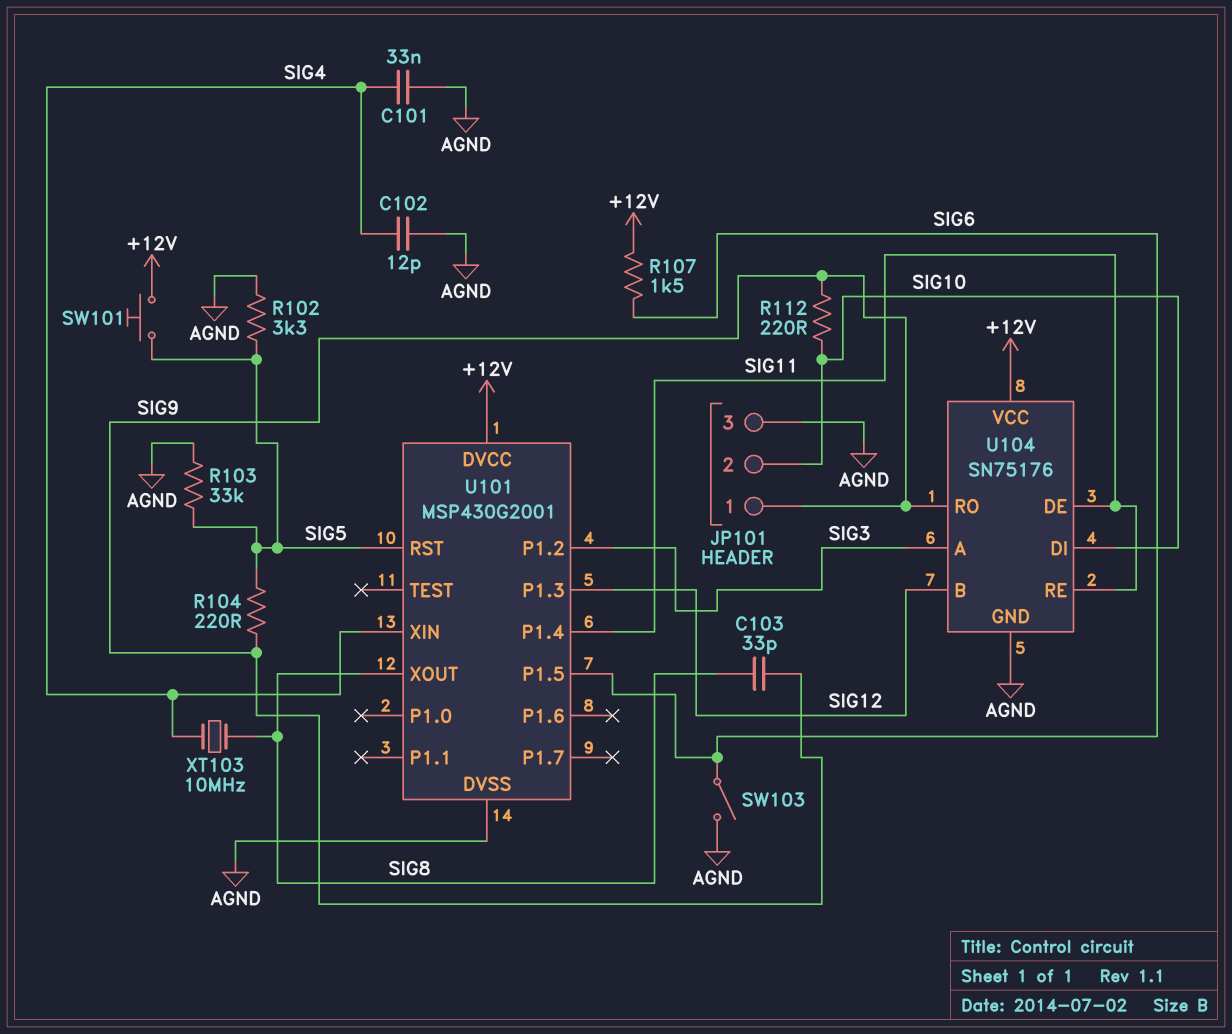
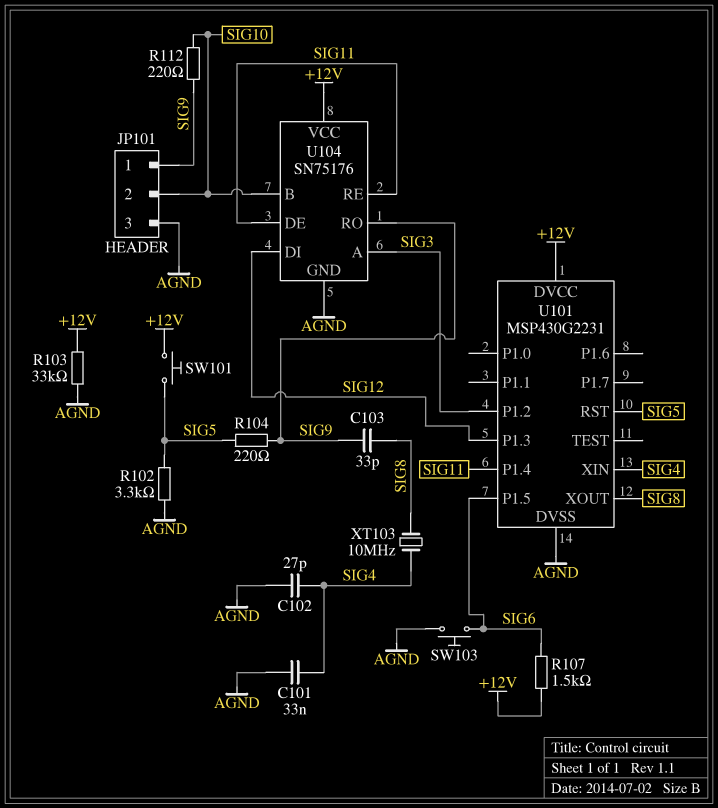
C102: 12pF (AGND, SIG4) -> 27pF (AGND, SIG4)
R103: 33k (AGND, SIG5) -> 33k (+12V, AGND)
SW103: switch (AGND, SIG6) -> button (AGND, SIG6)
U101: MSP430G2001 -> MSP430G2231
U104 pin B: SIG12 -> SIG10
U104 pin DI: SIG10 -> SIG12

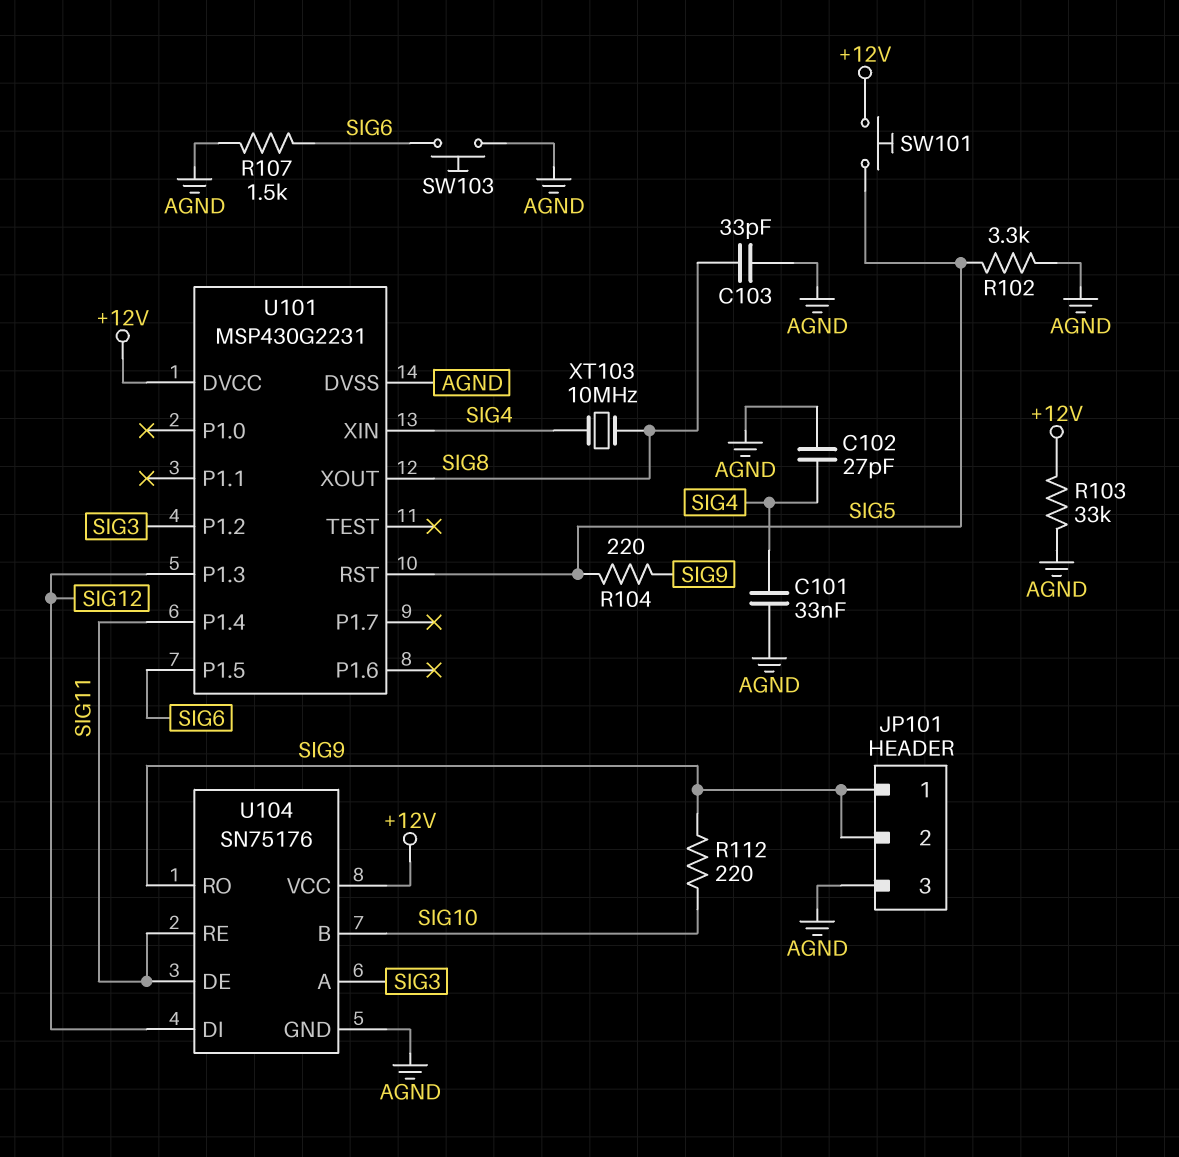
C103: 33pF (SIG8, SIG9) -> 33pF (AGND, SIG8)
JP101 pin 2: SIG10 -> SIG9
R107: 1.5k (+12V, SIG6) -> 1.5k (AGND, SIG6)

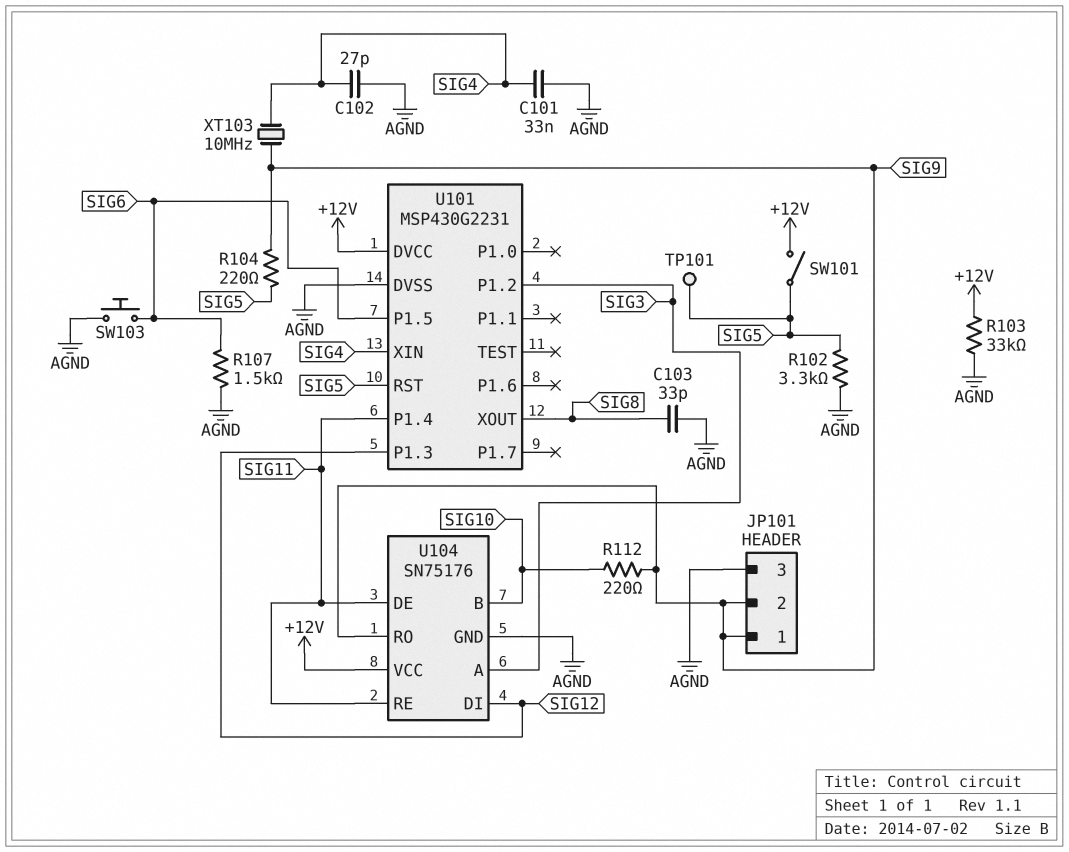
SW101: button (+12V, SIG5) -> switch (+12V, SIG5)
TP101: none -> test point (SIG5)
XT103: 10MHz (SIG4, SIG8) -> 10MHz (SIG4, SIG9)

